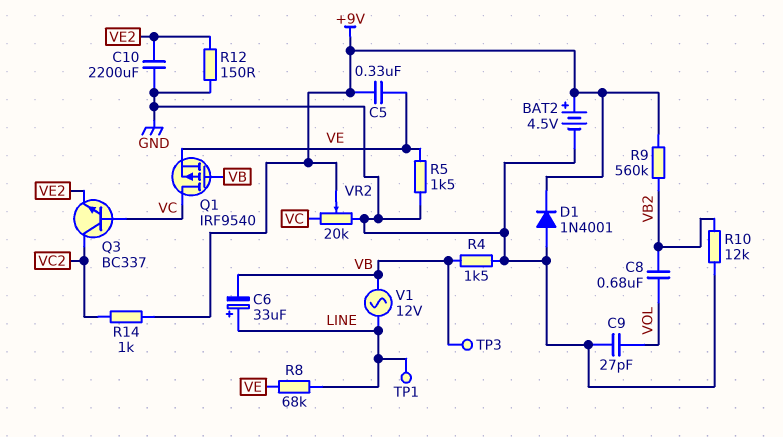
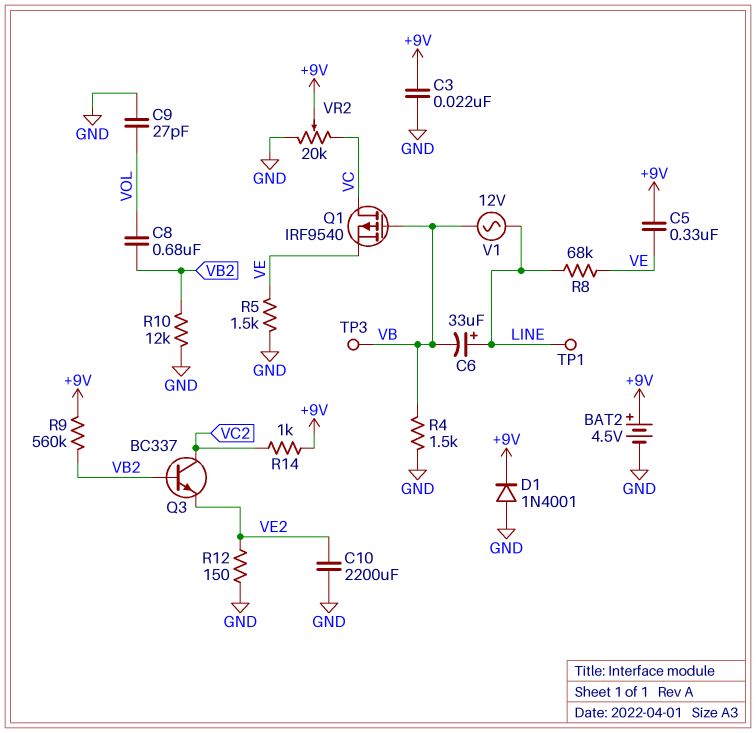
C3: none -> 22nF (+9V, GND)
Q3: NPN BC337 (B VC, C VC2, E VE2) -> NPN BC337 (B VB2, C VC2, E VE2)

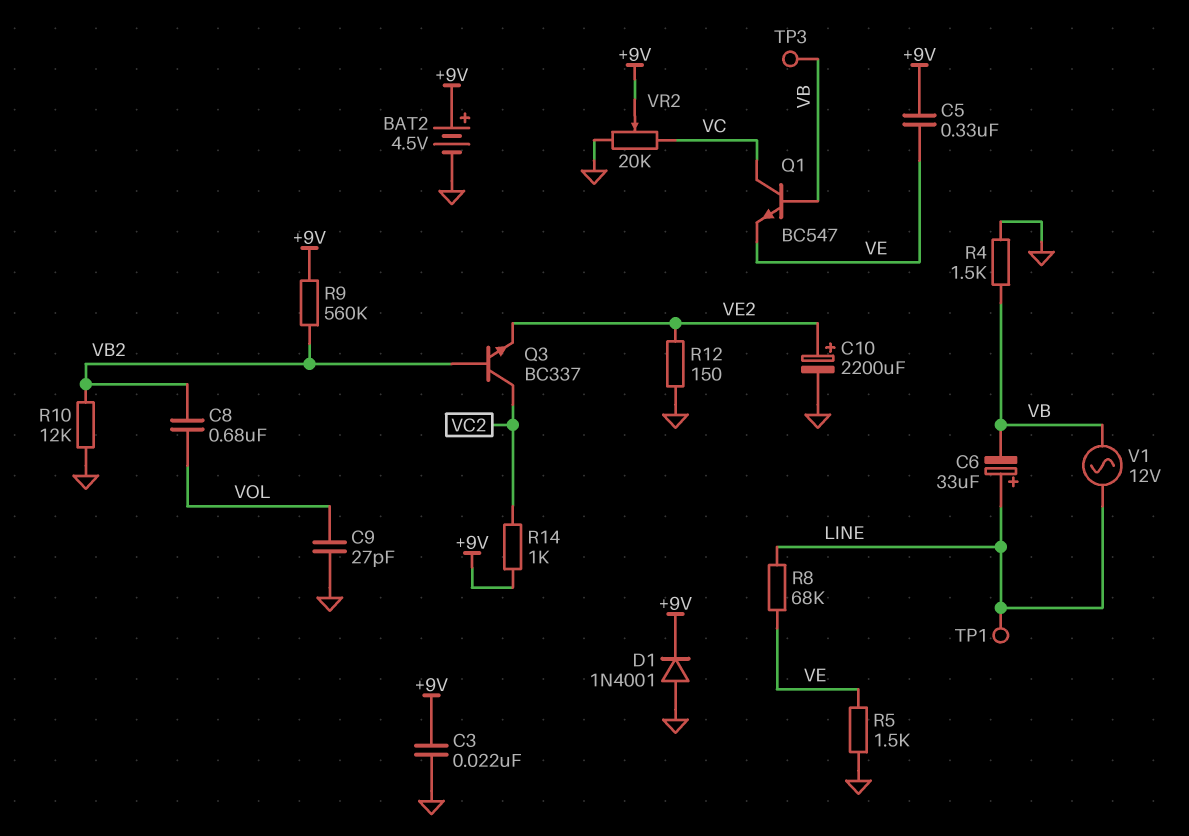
C10: 2200uF (GND, VE2) -> 2200uF (plus VE2, minus GND)
Q1: PMOS IRF9540 (G VB, D VC, S VE) -> NPN BC547 (B VB, C VC, E VE)

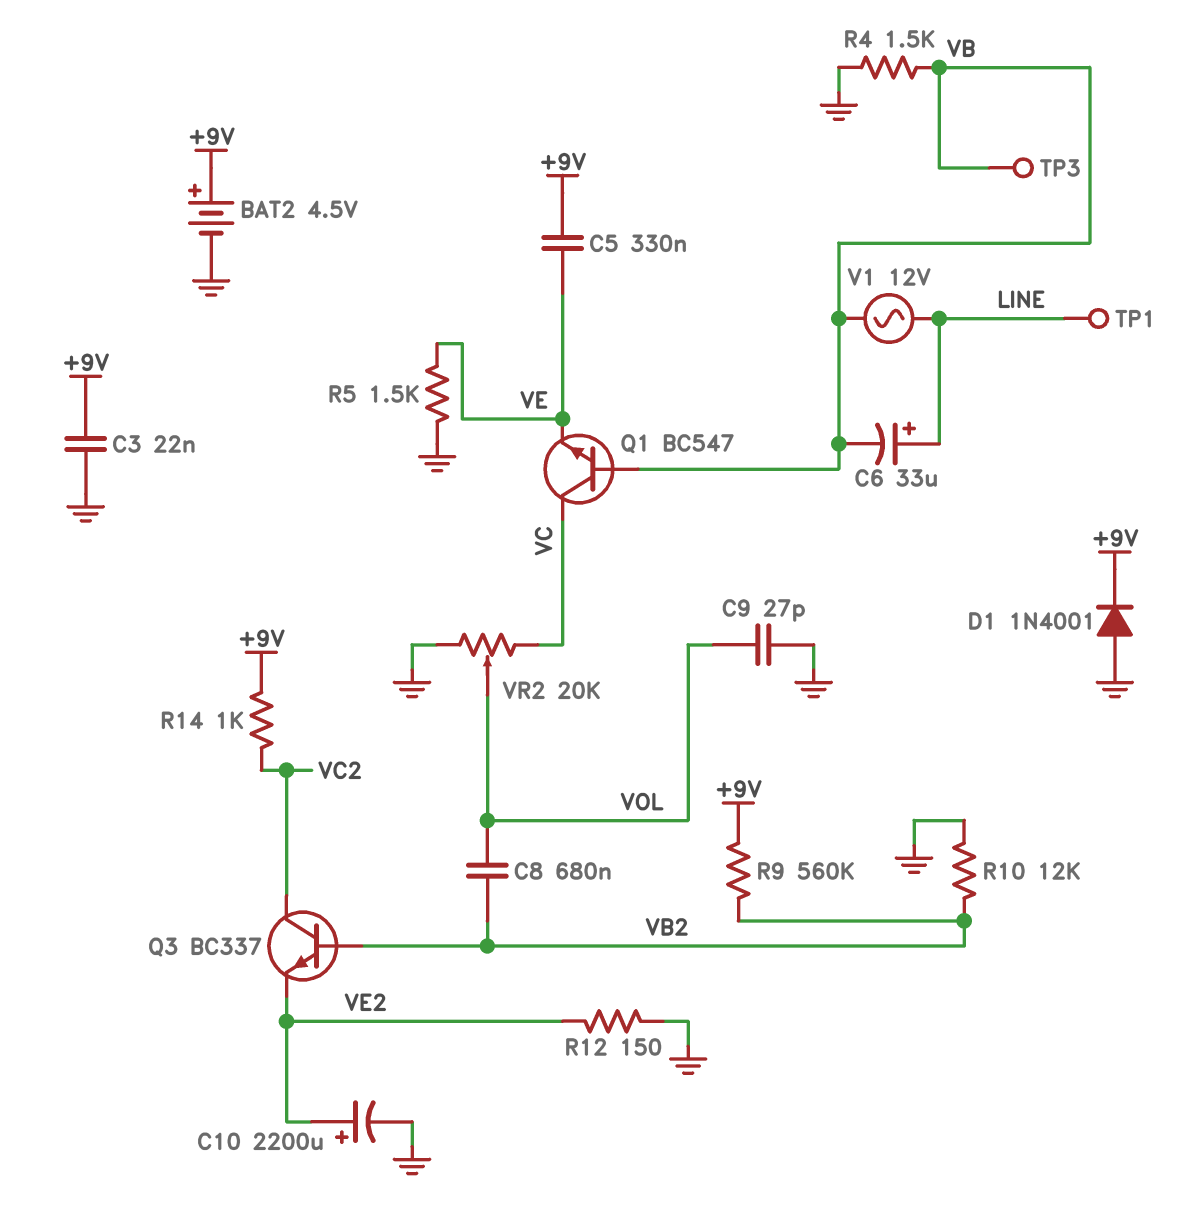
R8: 68k (LINE, VE) -> none
VR2: 20k (GND, VC, wiper +9V) -> 20k (GND, VC, wiper VOL)

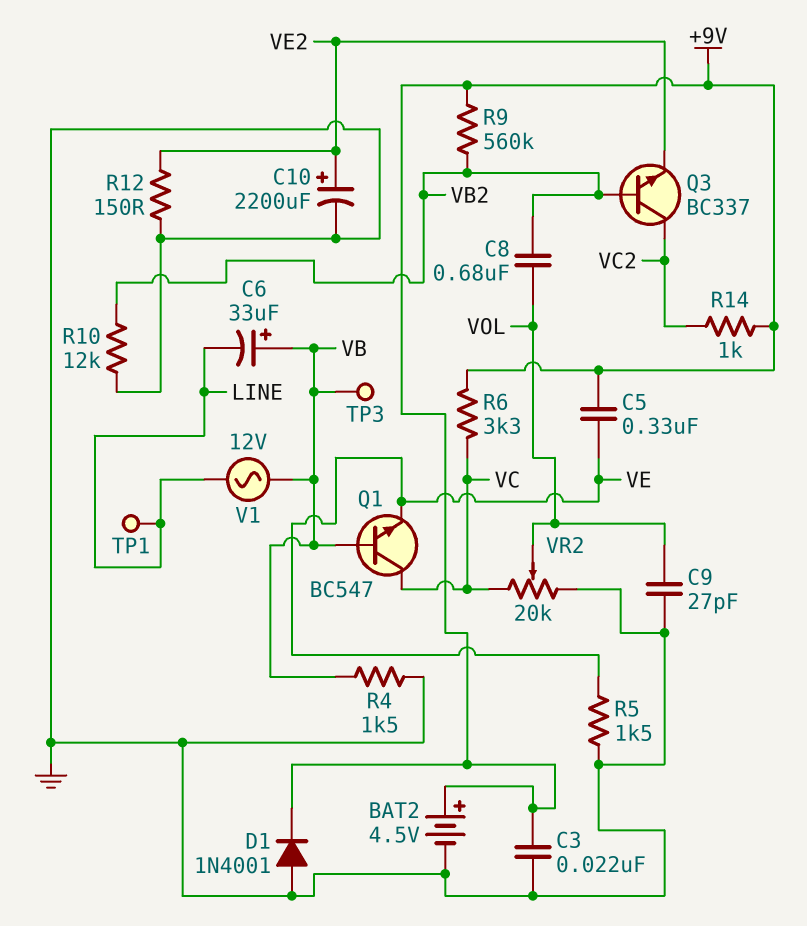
C6: 33uF (plus LINE, minus VB) -> 33uF (plus VB, minus LINE)
R6: none -> 3.3k (+9V, VC)

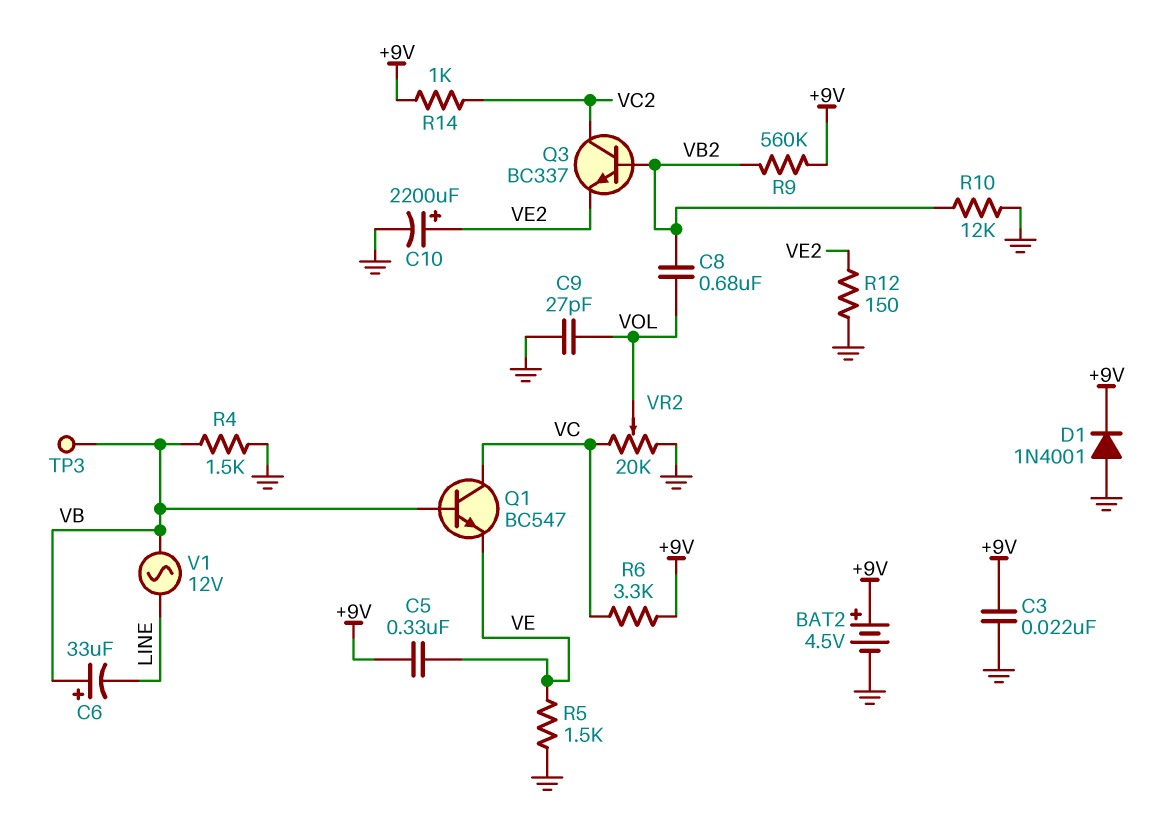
TP1: test point (LINE) -> none

